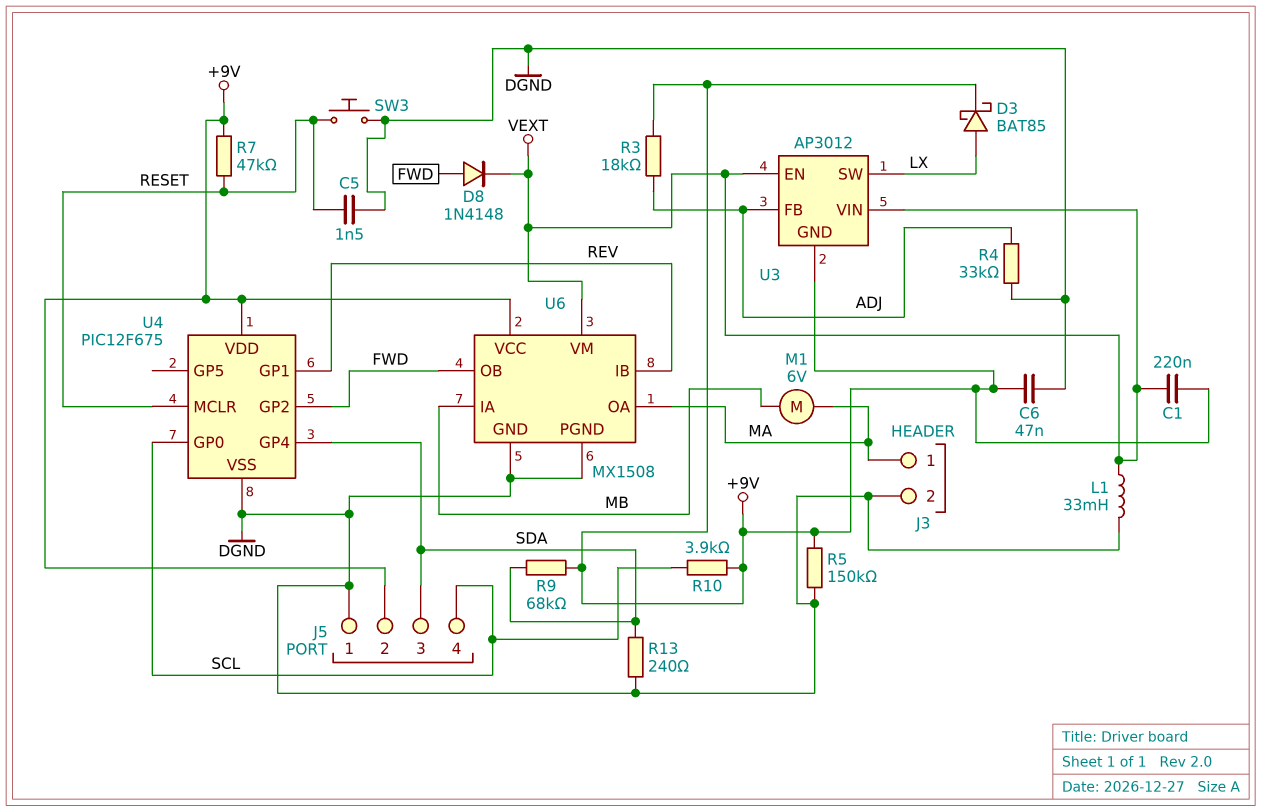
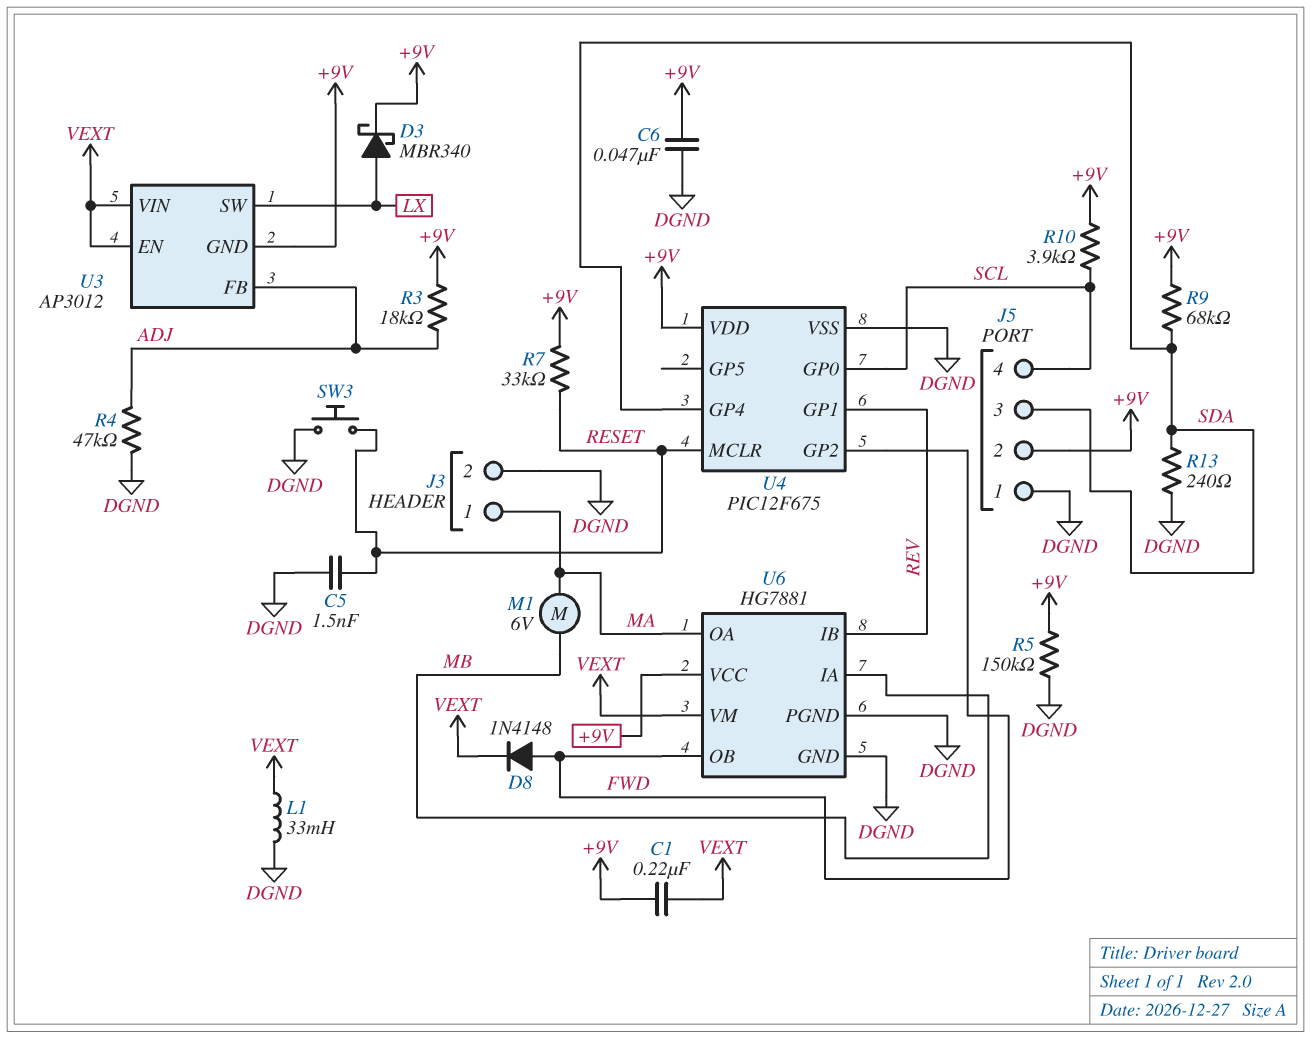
D3: schottky BAT85 (A LX, K +9V) -> schottky MBR340 (A LX, K +9V)
R4: 33k (ADJ, DGND) -> 47k (ADJ, DGND)
R7: 47k (+9V, RESET) -> 33k (+9V, RESET)
U6: MX1508 -> HG7881

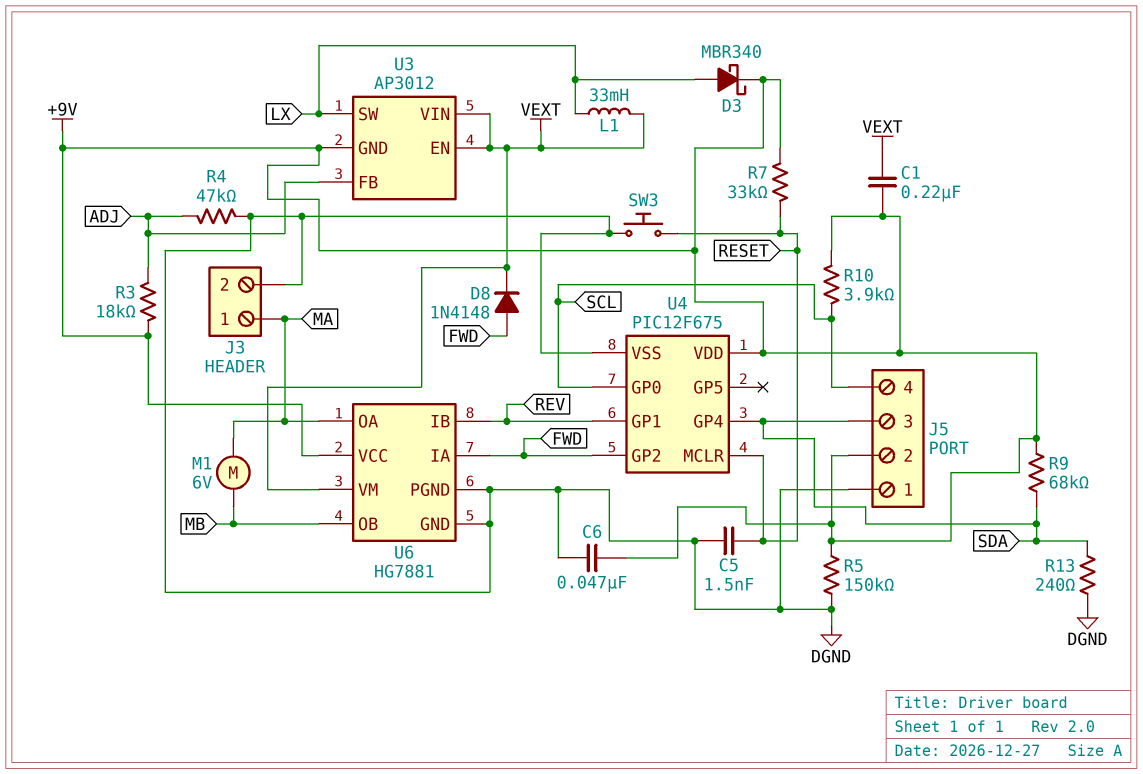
L1: 33mH (DGND, VEXT) -> 33mH (LX, VEXT)
U6 pin IA: MB -> FWD
U6 pin OB: FWD -> MB

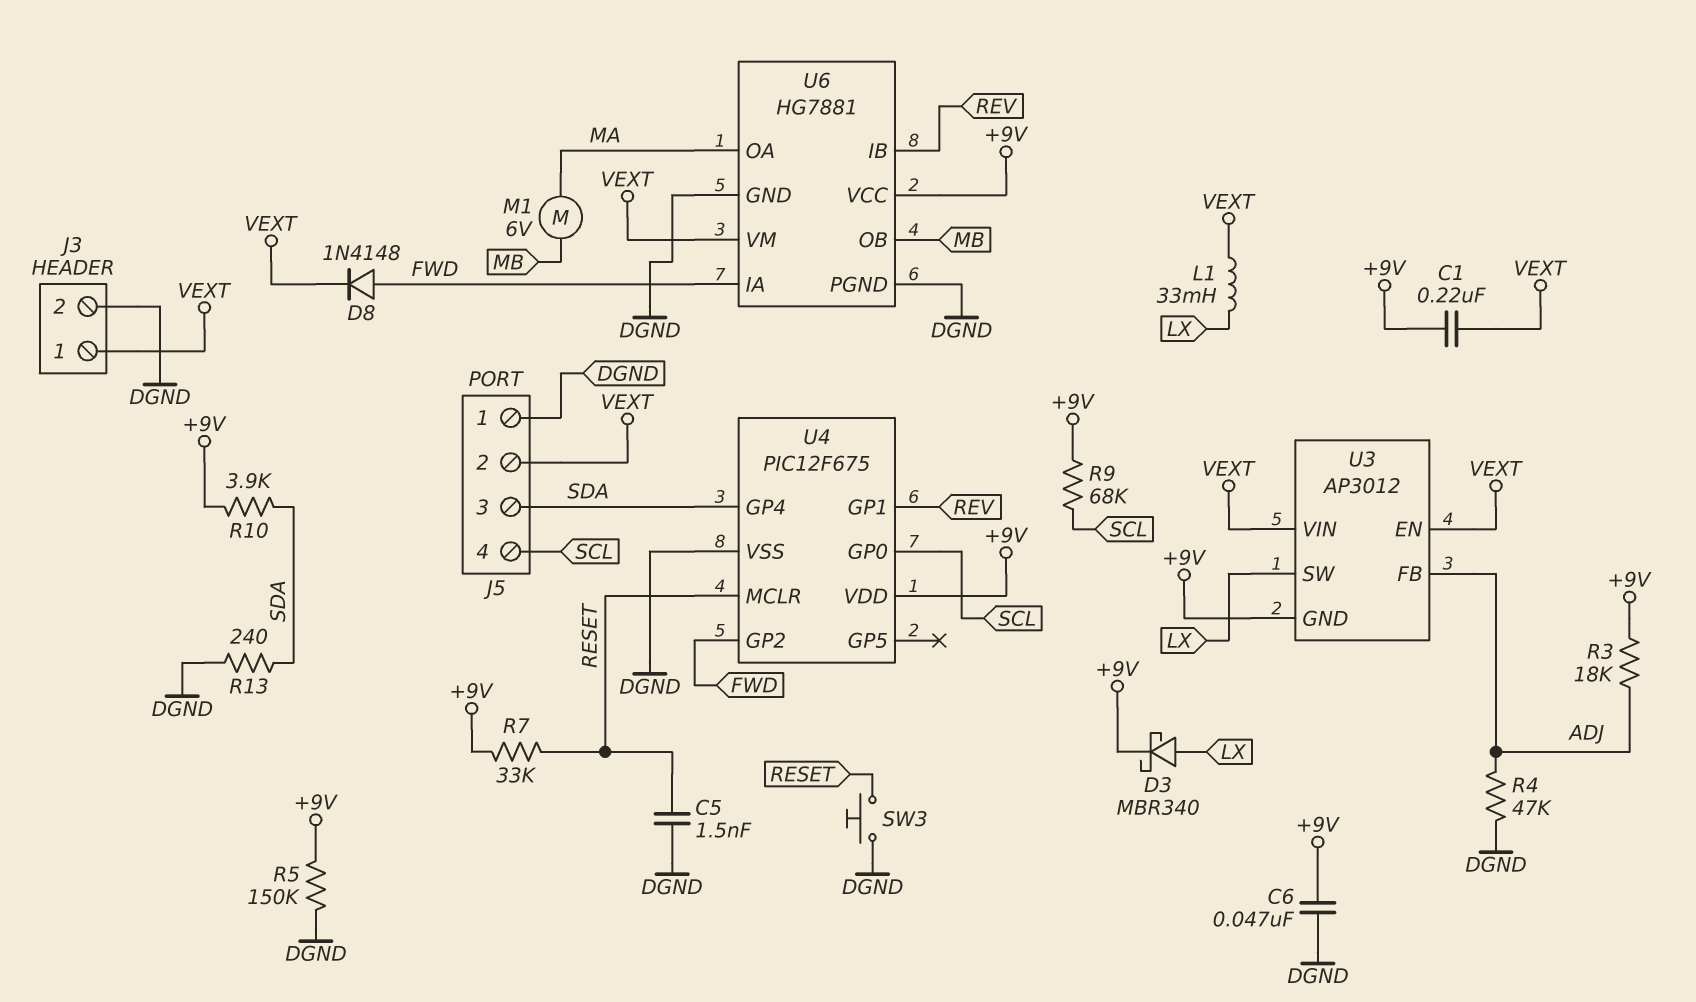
J3 pin 1: MA -> VEXT
J5 pin 2: +9V -> VEXT
R9: 68k (+9V, SDA) -> 68k (+9V, SCL)
R10: 3.9k (+9V, SCL) -> 3.9k (+9V, SDA)

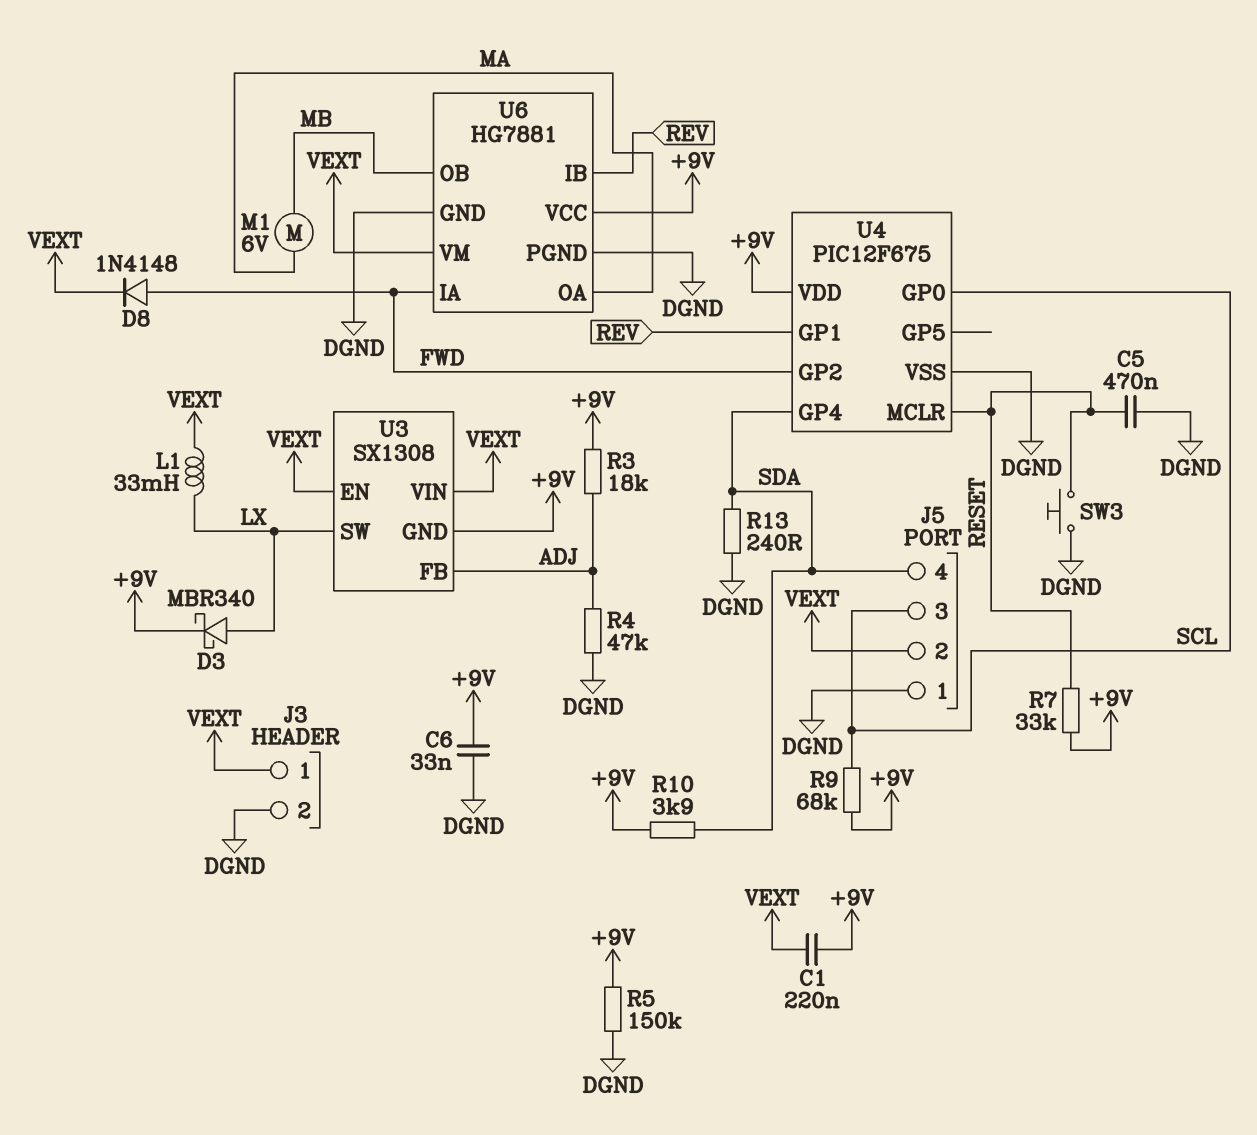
C5: 1.5nF (DGND, RESET) -> 470nF (DGND, RESET)
C6: 47nF (+9V, DGND) -> 33nF (+9V, DGND)
J5 pin 3: SDA -> SCL
J5 pin 4: SCL -> SDA
U3: AP3012 -> SX1308

